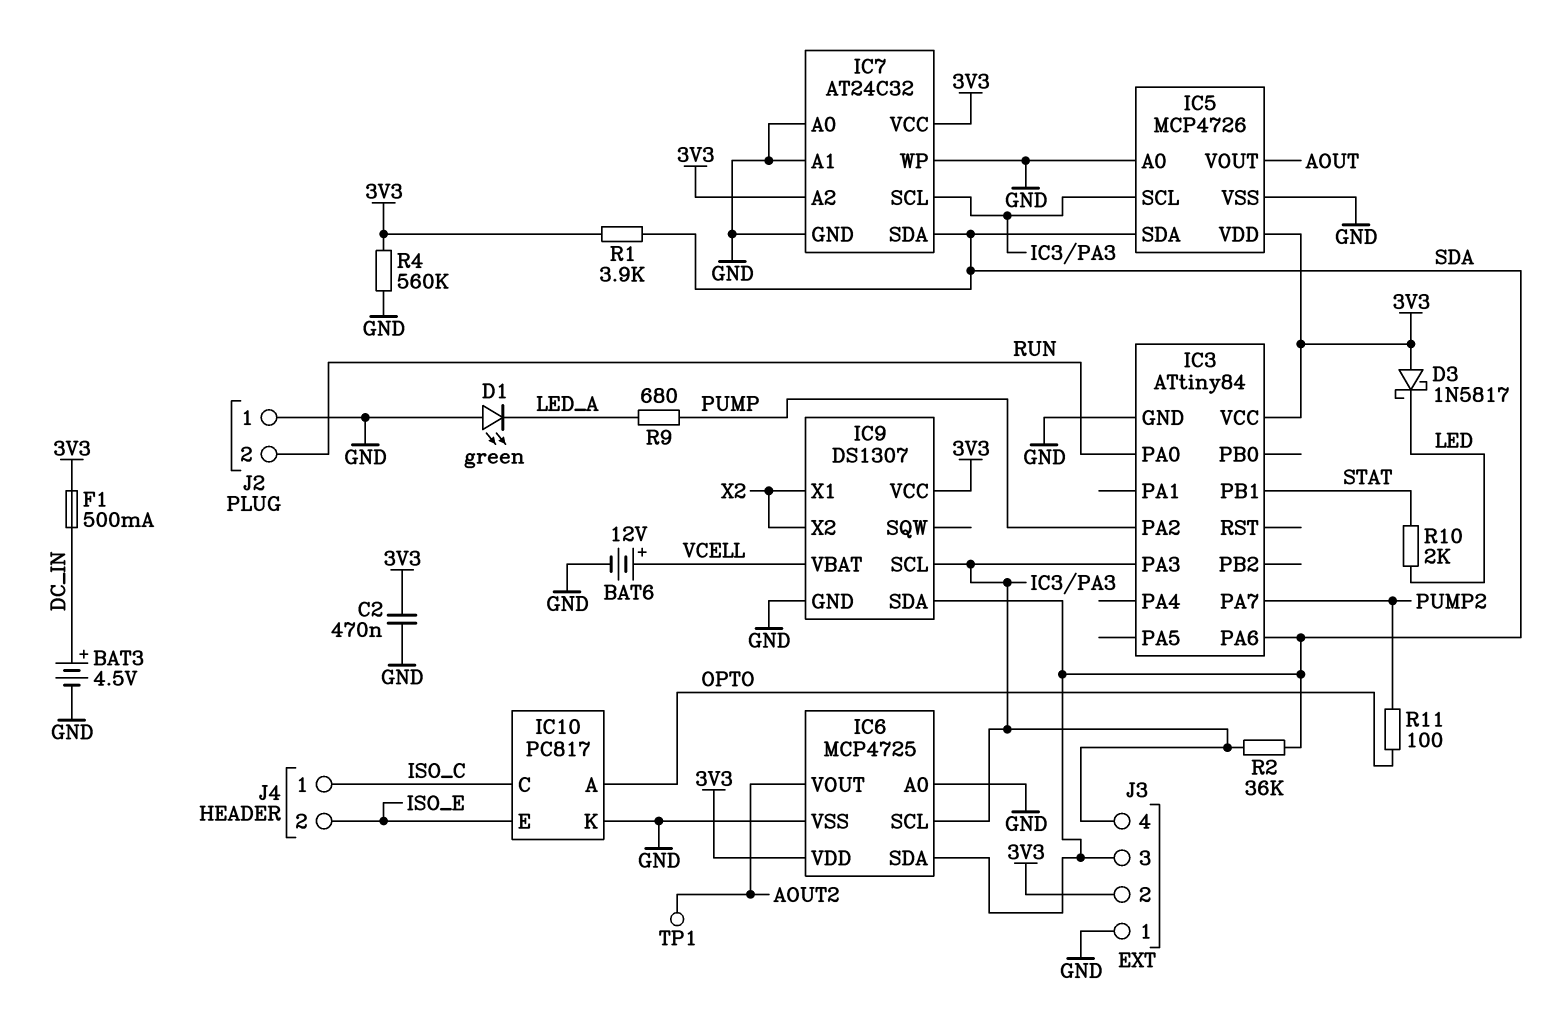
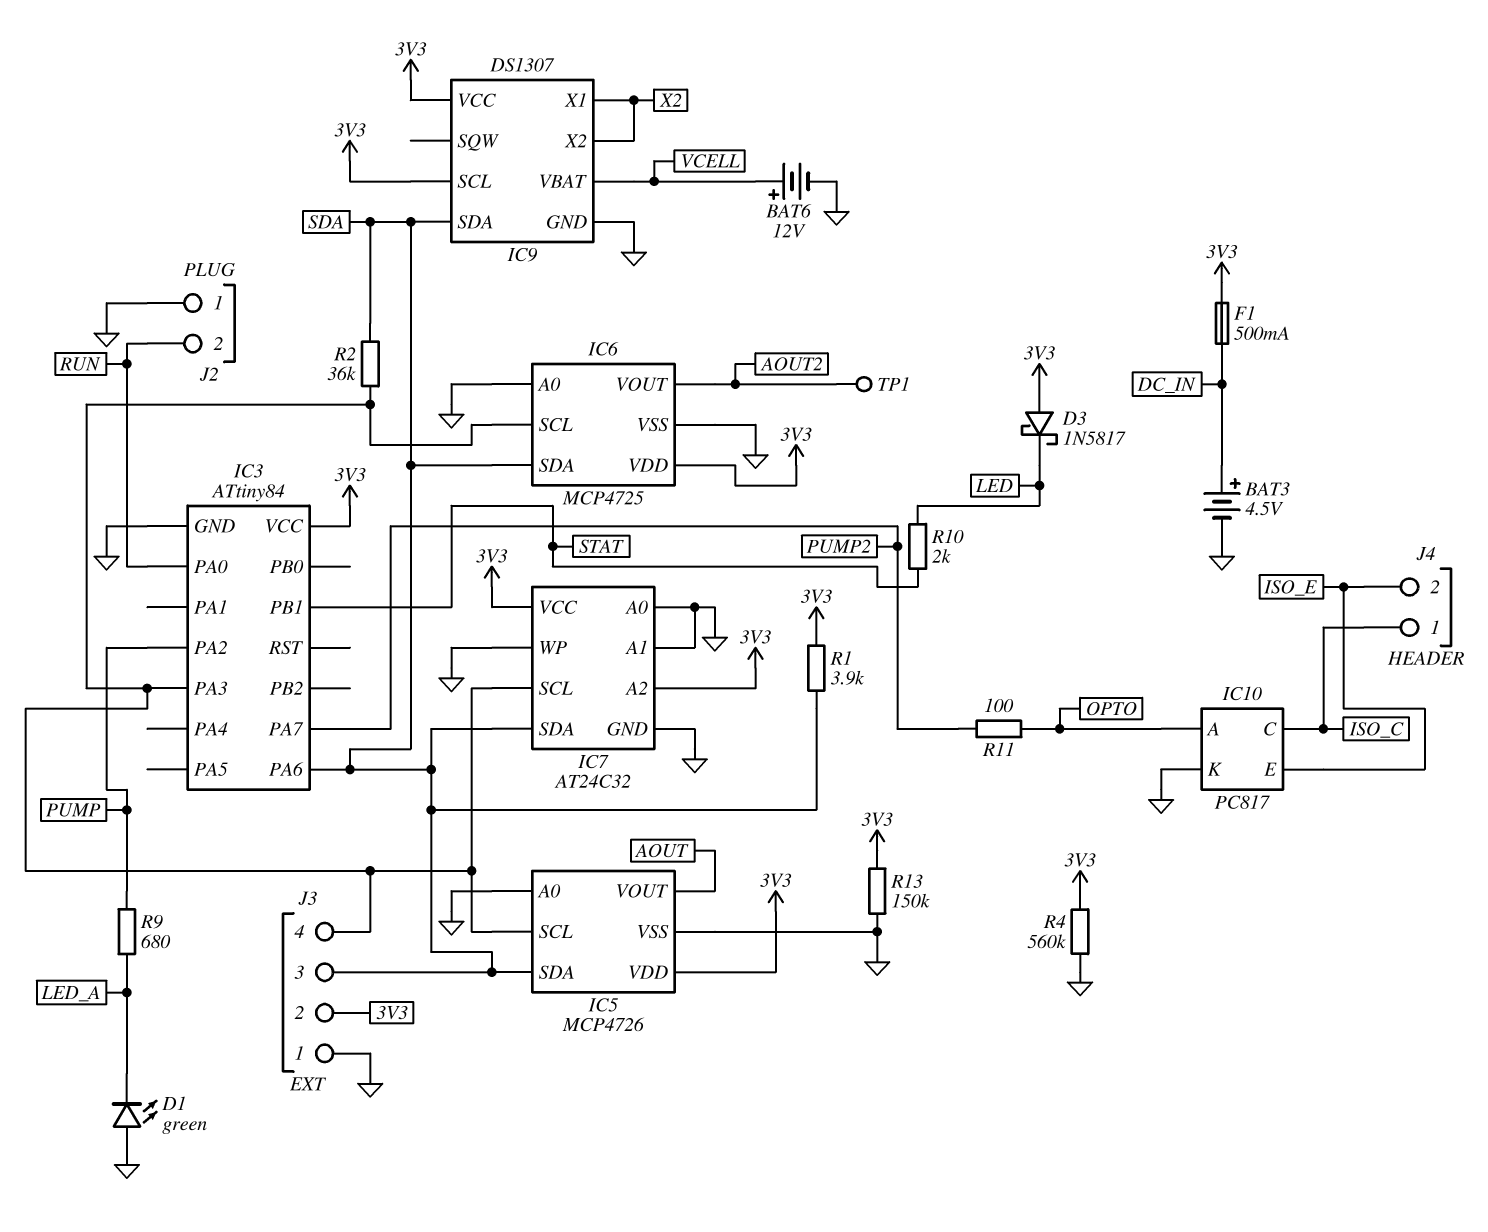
C2: 470nF (3V3, GND) -> none
IC9 pin SCL: IC3/PA3 -> 3V3
R13: none -> 150k (3V3, GND)

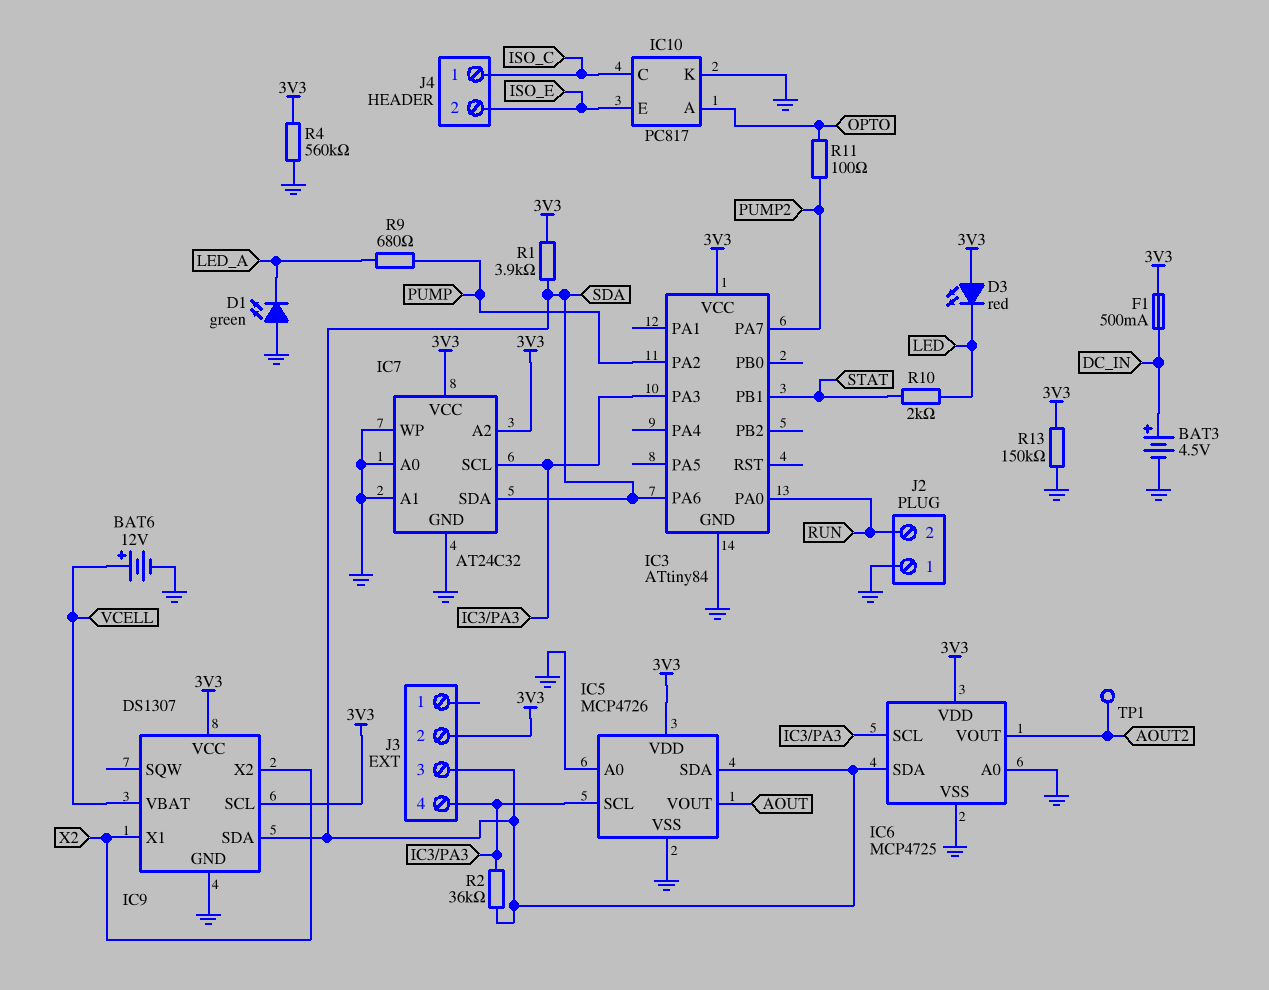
D3: schottky 1N5817 (A 3V3, K LED) -> LED red (A 3V3, K LED)
J3 pin 1: GND -> none

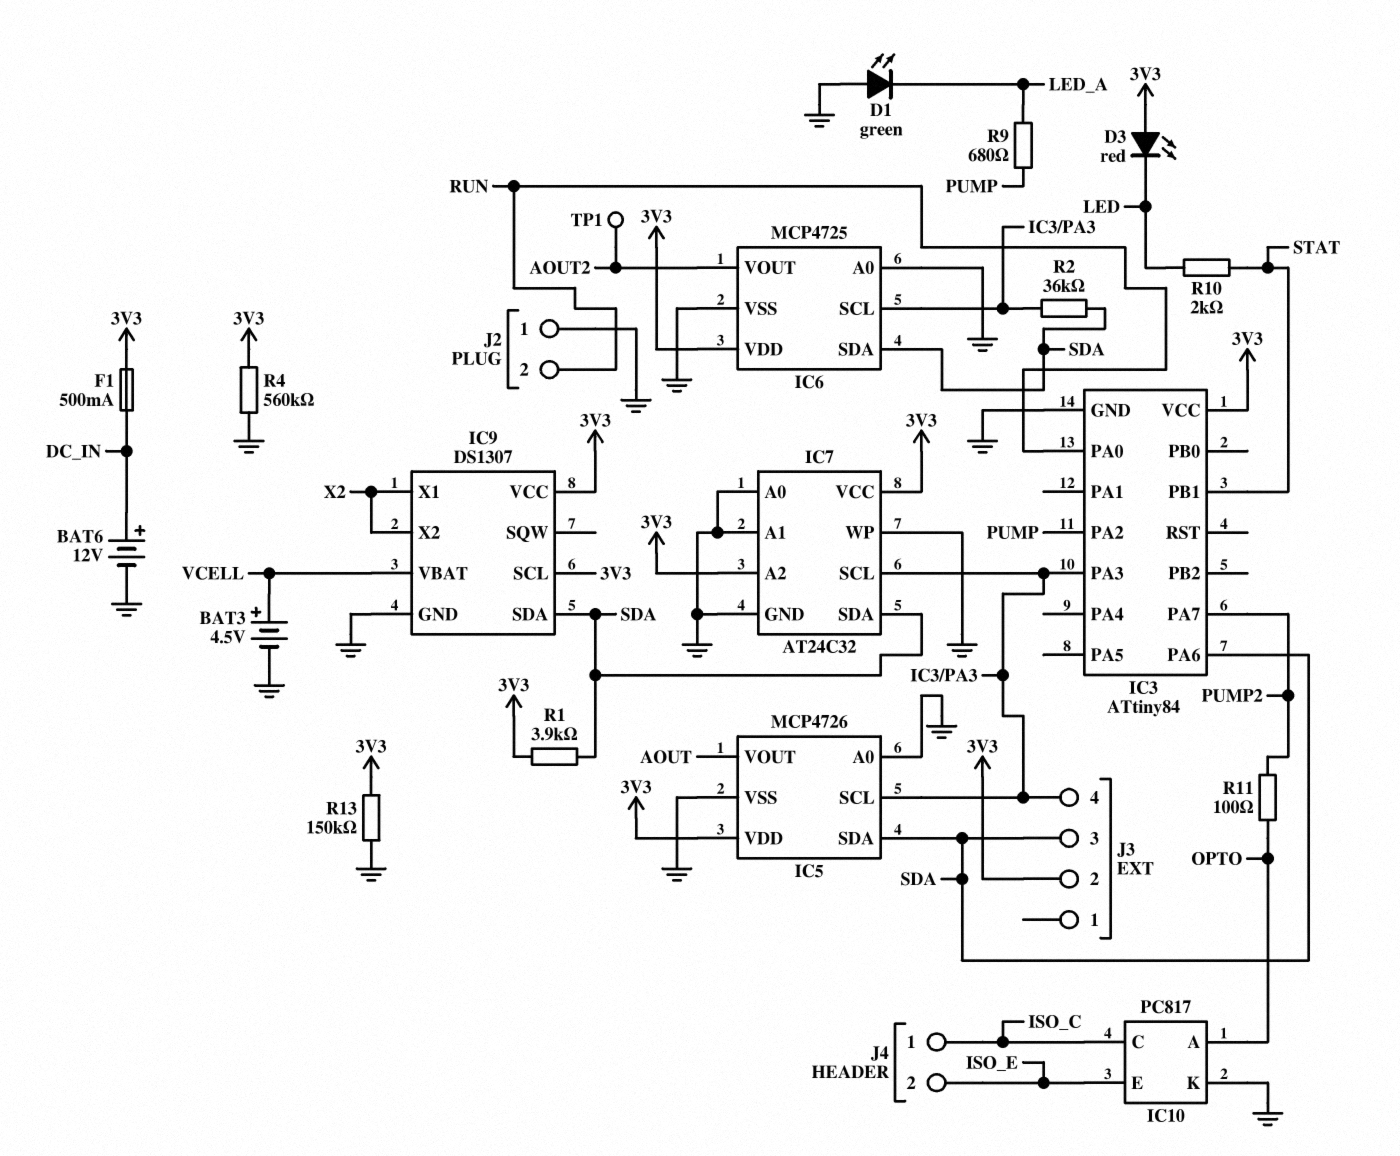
BAT3: 4.5V (plus DC_IN, minus GND) -> 4.5V (plus VCELL, minus GND)
BAT6: 12V (plus VCELL, minus GND) -> 12V (plus DC_IN, minus GND)

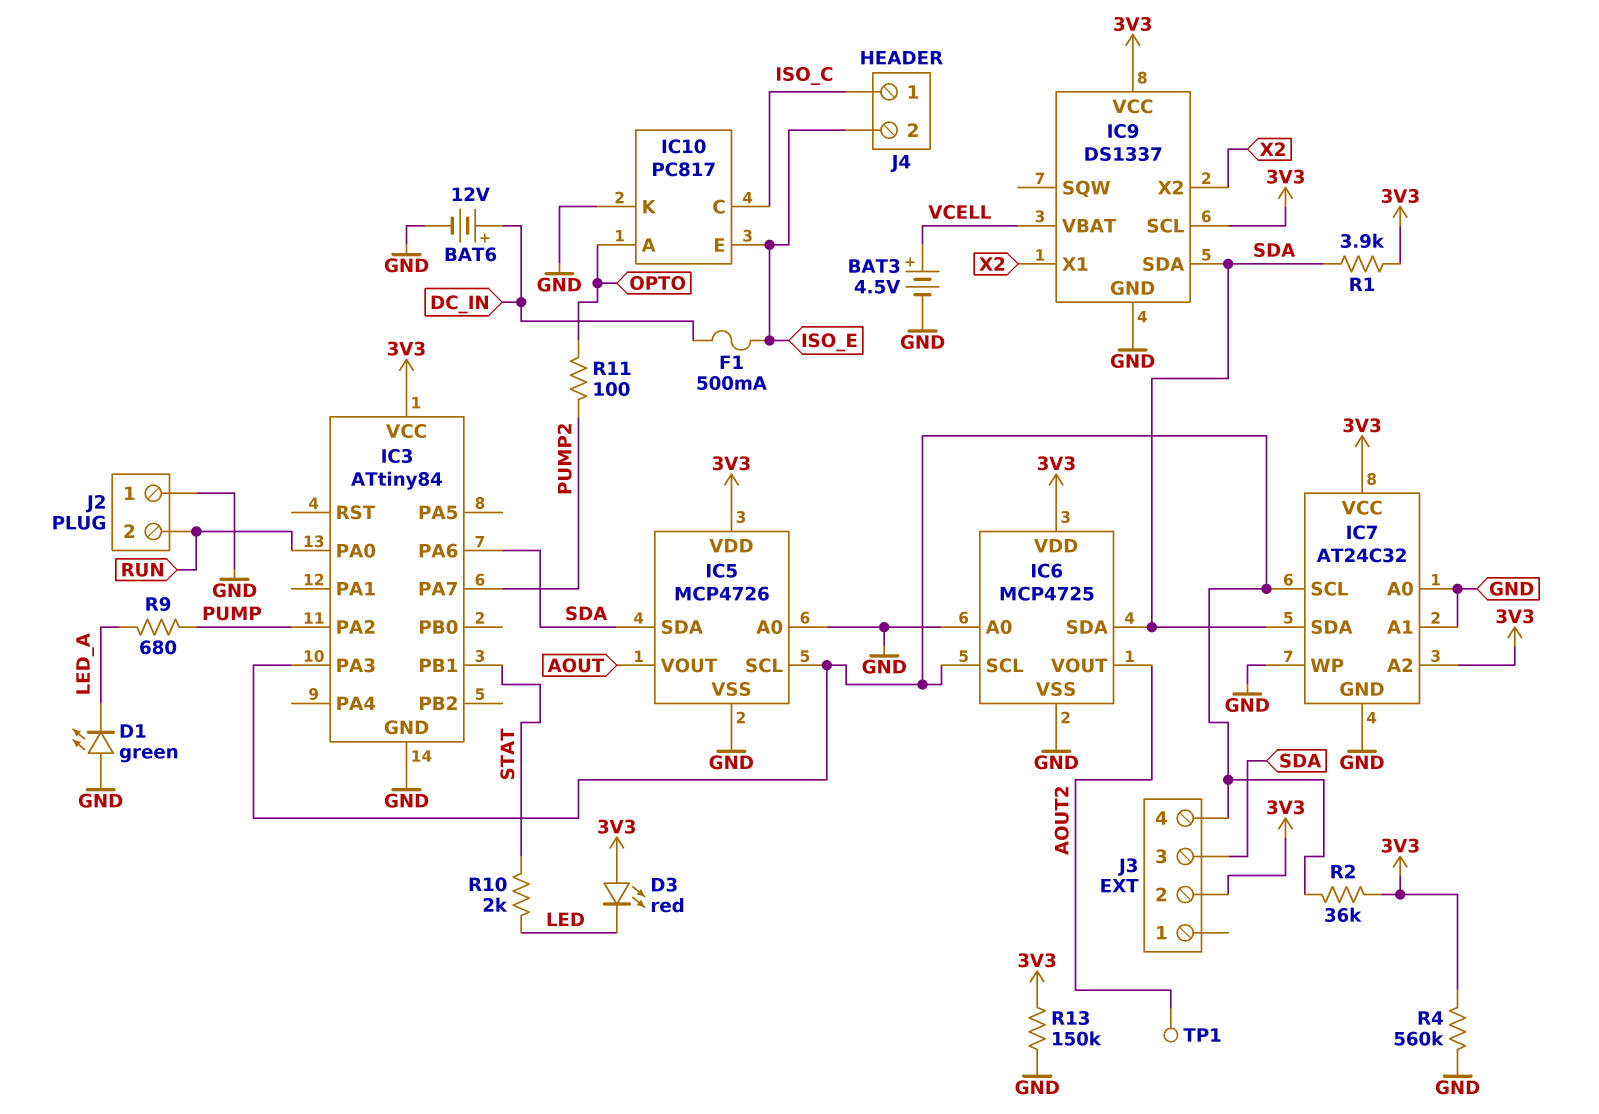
F1: 500mA (3V3, DC_IN) -> 500mA (DC_IN, ISO_E)
IC9: DS1307 -> DS1337
R2: 36k (IC3/PA3, SDA) -> 36k (3V3, IC3/PA3)

